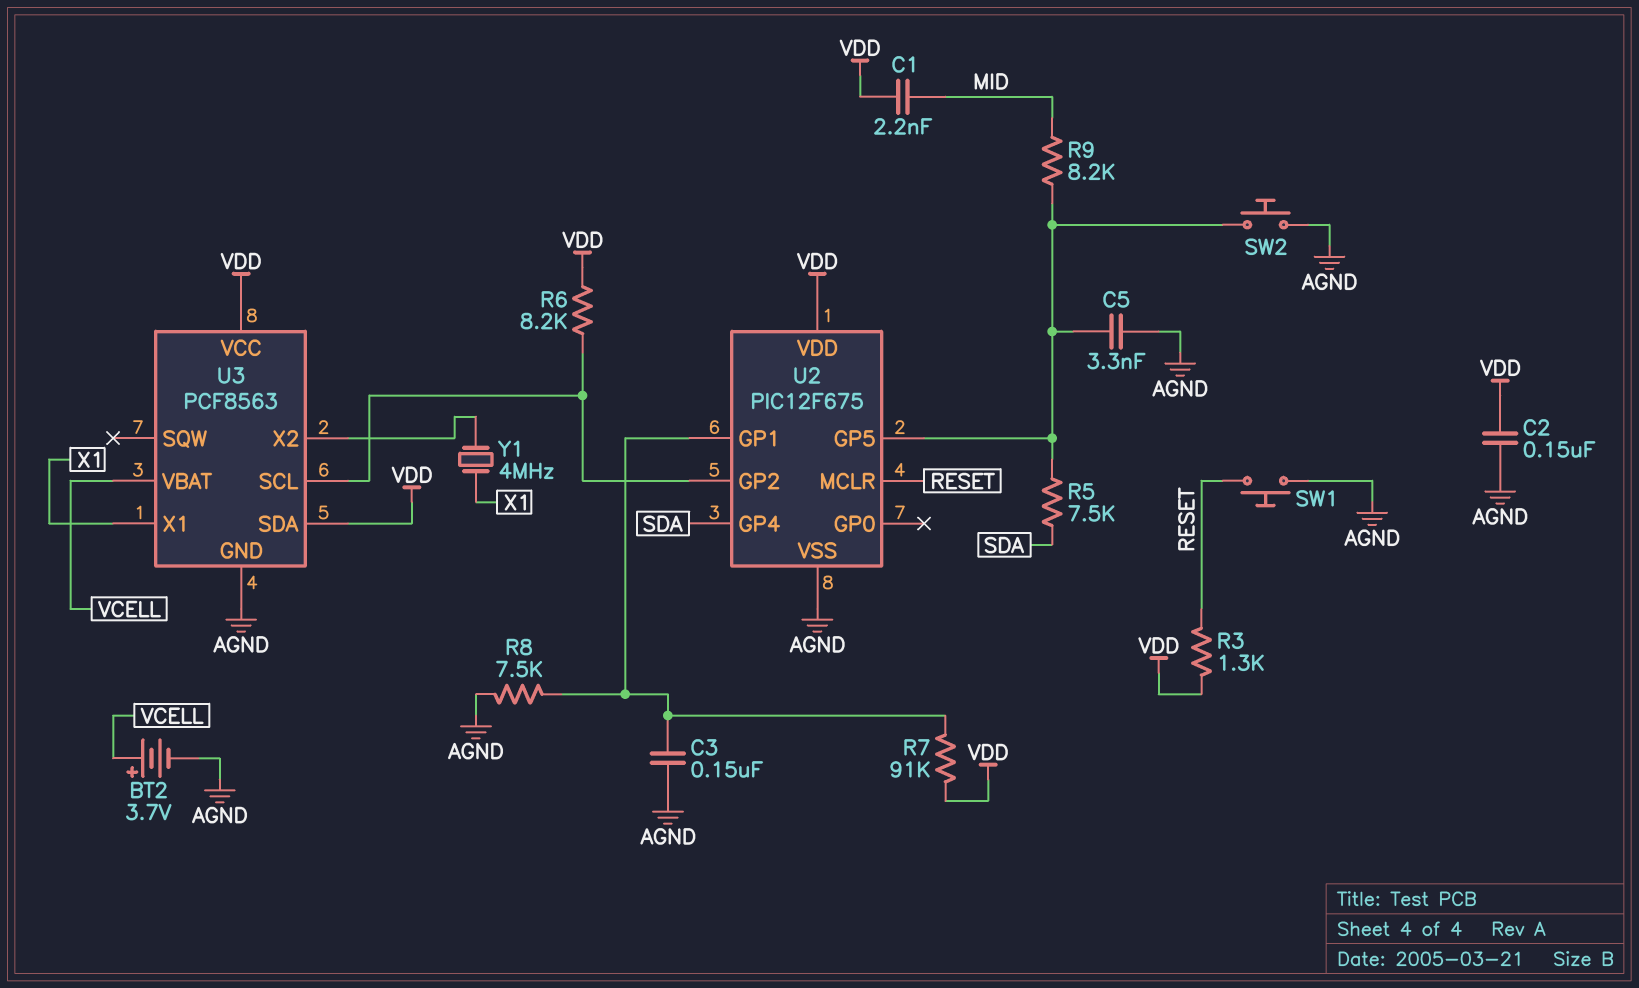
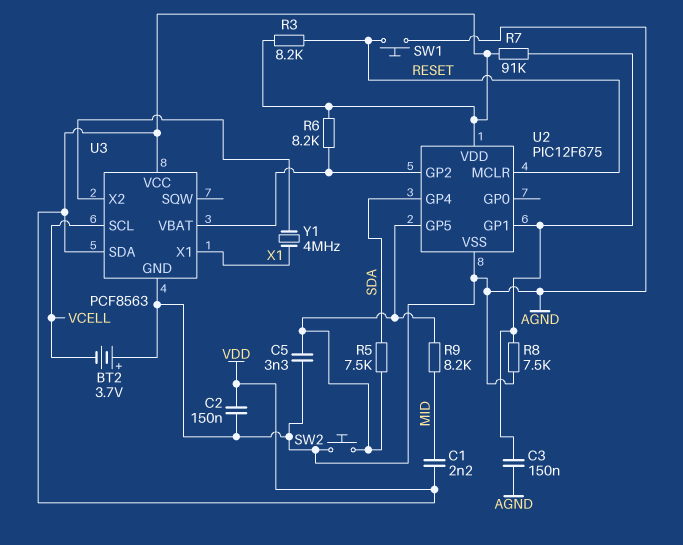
BT2: 3.7V (plus VCELL, minus AGND) -> 3.7V (plus AGND, minus VCELL)
R3: 1.3k (RESET, VDD) -> 8.2k (RESET, VDD)
U3 pin SCL: U2/GP2 -> VCELL
U3 pin VBAT: VCELL -> U2/GP2

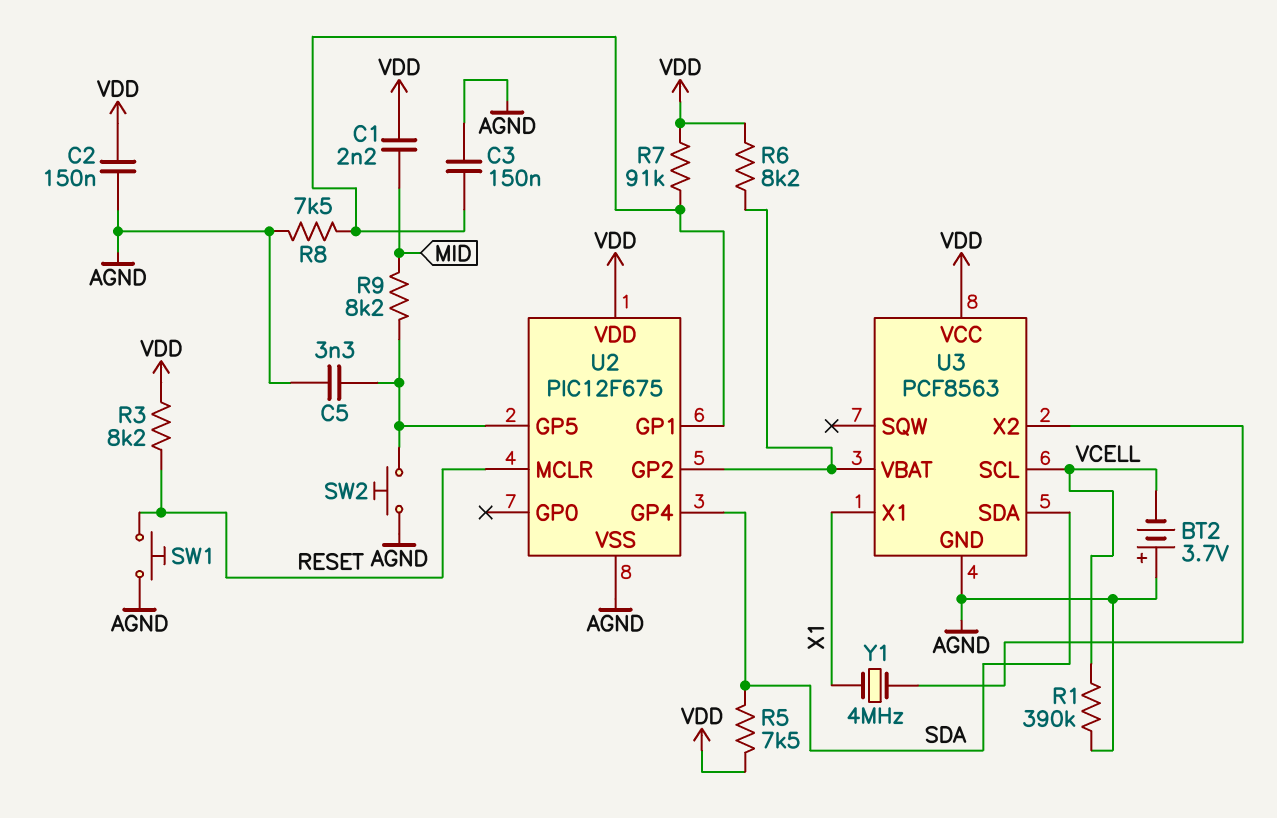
R1: none -> 390k (AGND, VCELL)
R5: 7.5k (SDA, U2/GP5) -> 7.5k (SDA, VDD)
U3 pin SDA: VDD -> SDA

